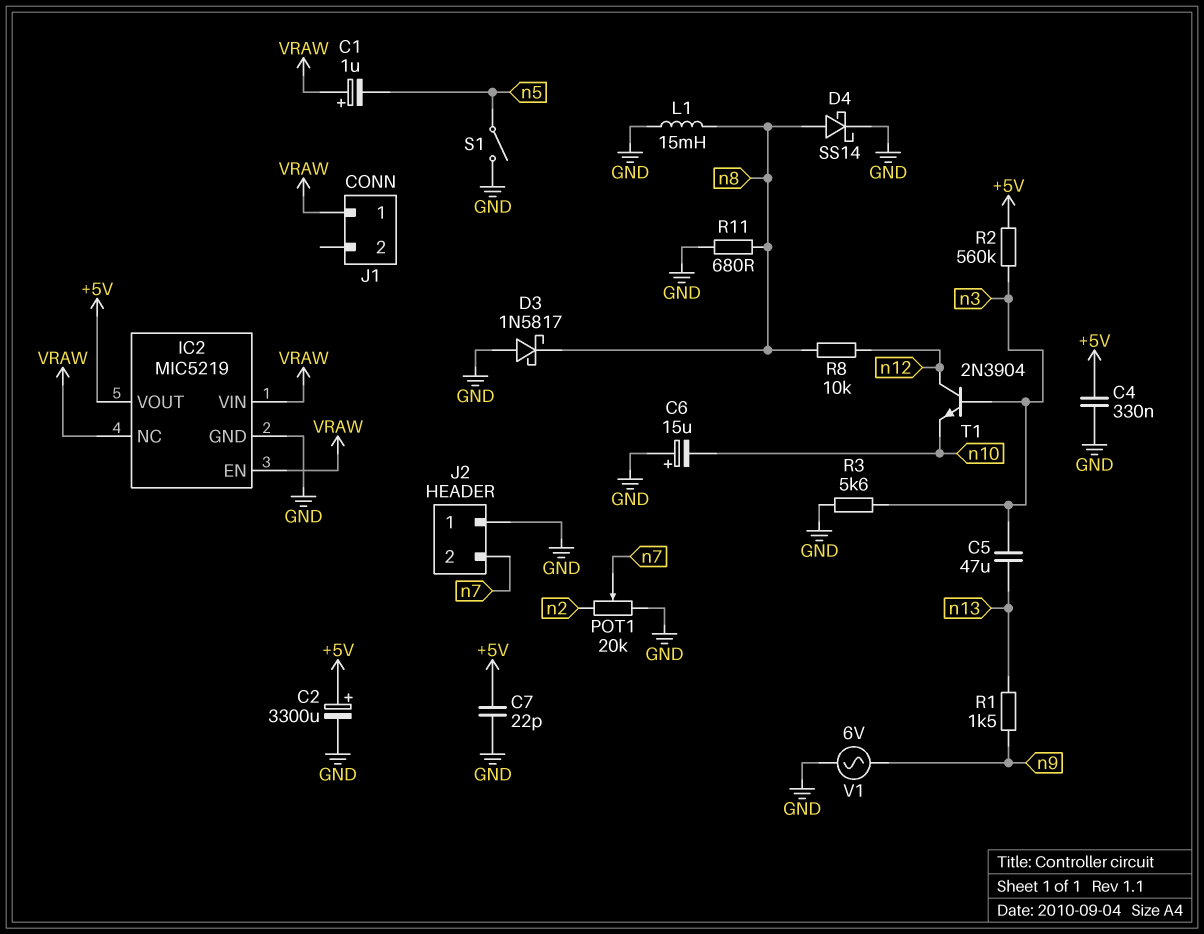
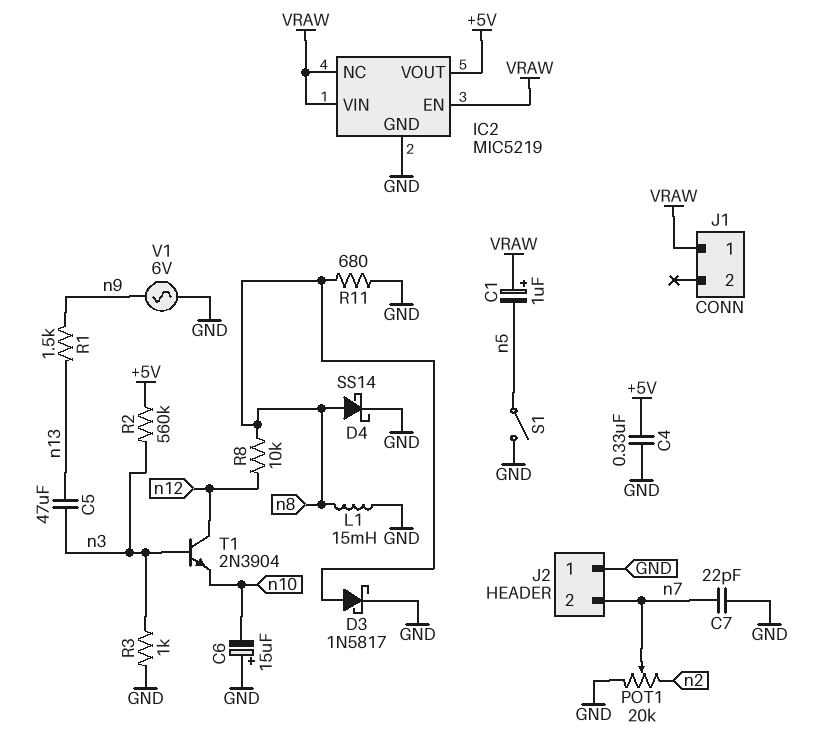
C2: 3300uF (plus +5V, minus GND) -> none
C7: 22pF (+5V, GND) -> 22pF (GND, n7)
D3: schottky 1N5817 (A GND, K n8) -> schottky 1N5817 (A n8, K GND)
R3: 5.6k (GND, n3) -> 1k (GND, n3)

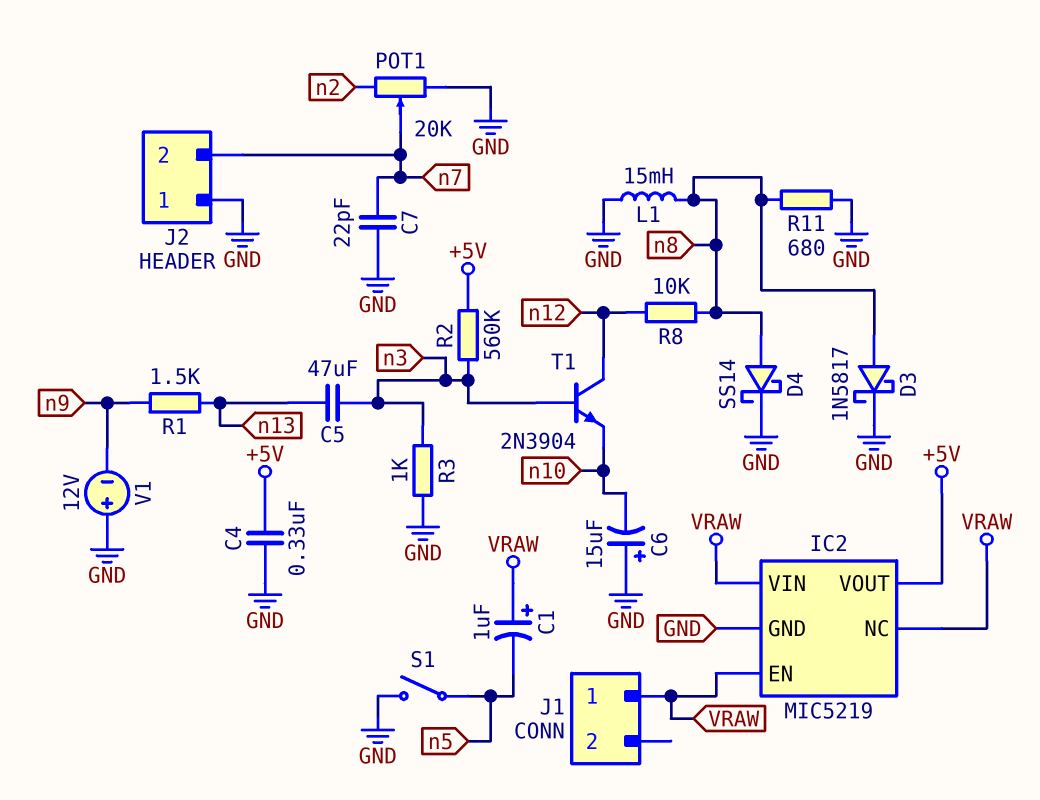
V1: AC 6V (GND, n9) -> 12V (plus GND, minus n9)

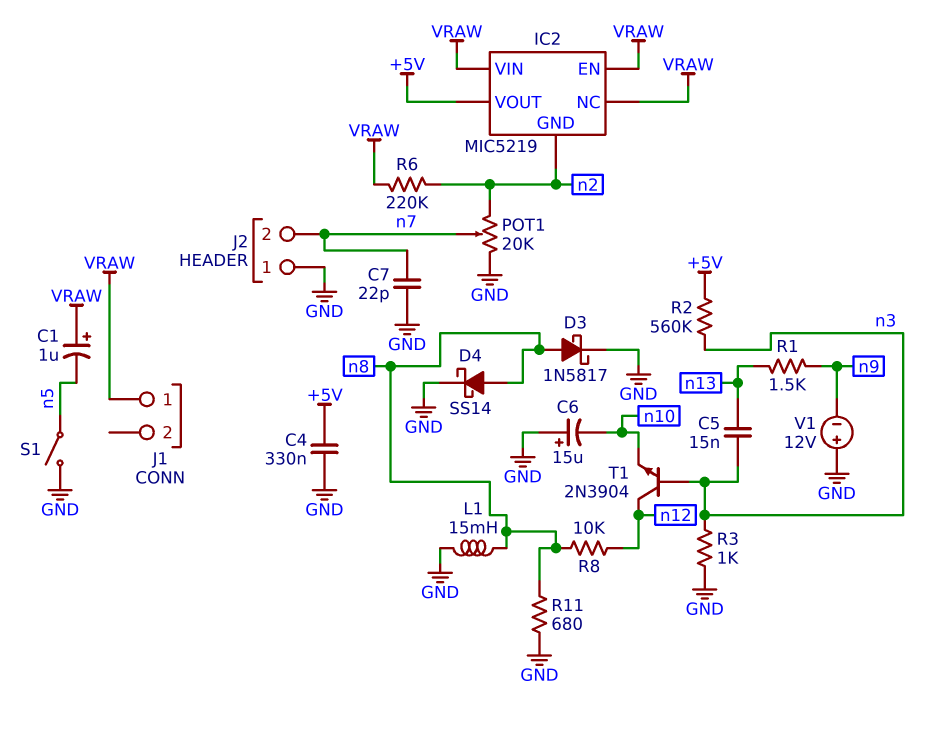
C5: 47uF (n3, n13) -> 15nF (n3, n13)
IC2 pin GND: GND -> n2
R6: none -> 220k (VRAW, n2)

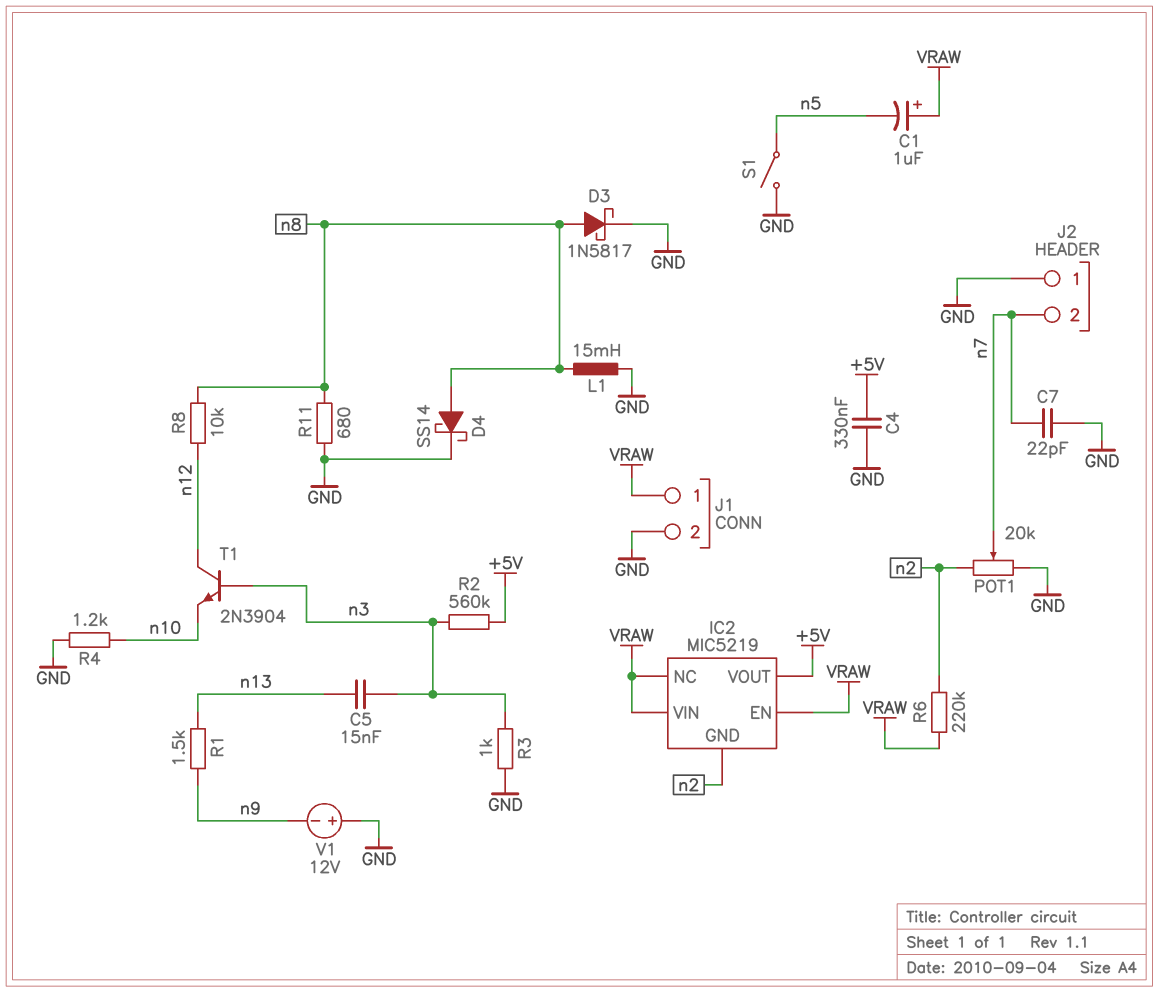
C6: 15uF (plus GND, minus n10) -> none
J1 pin 2: none -> GND
R4: none -> 1.2k (GND, n10)

